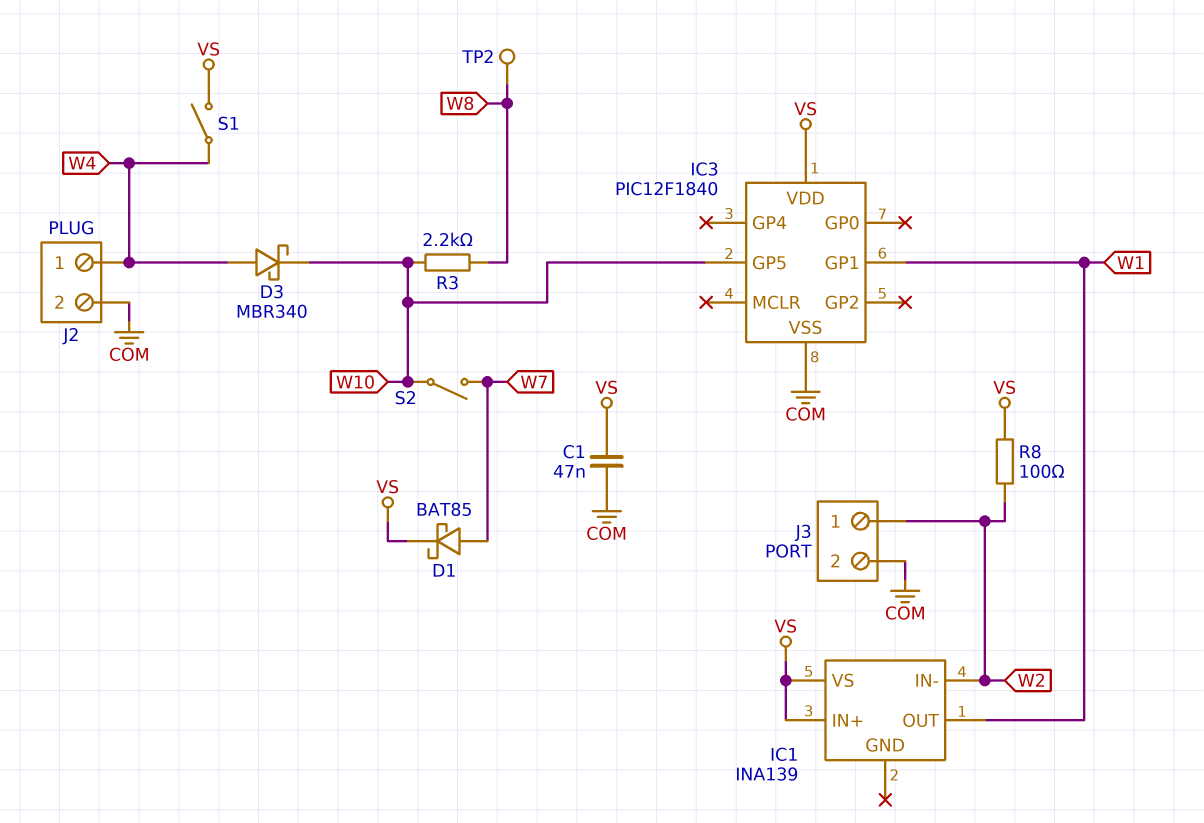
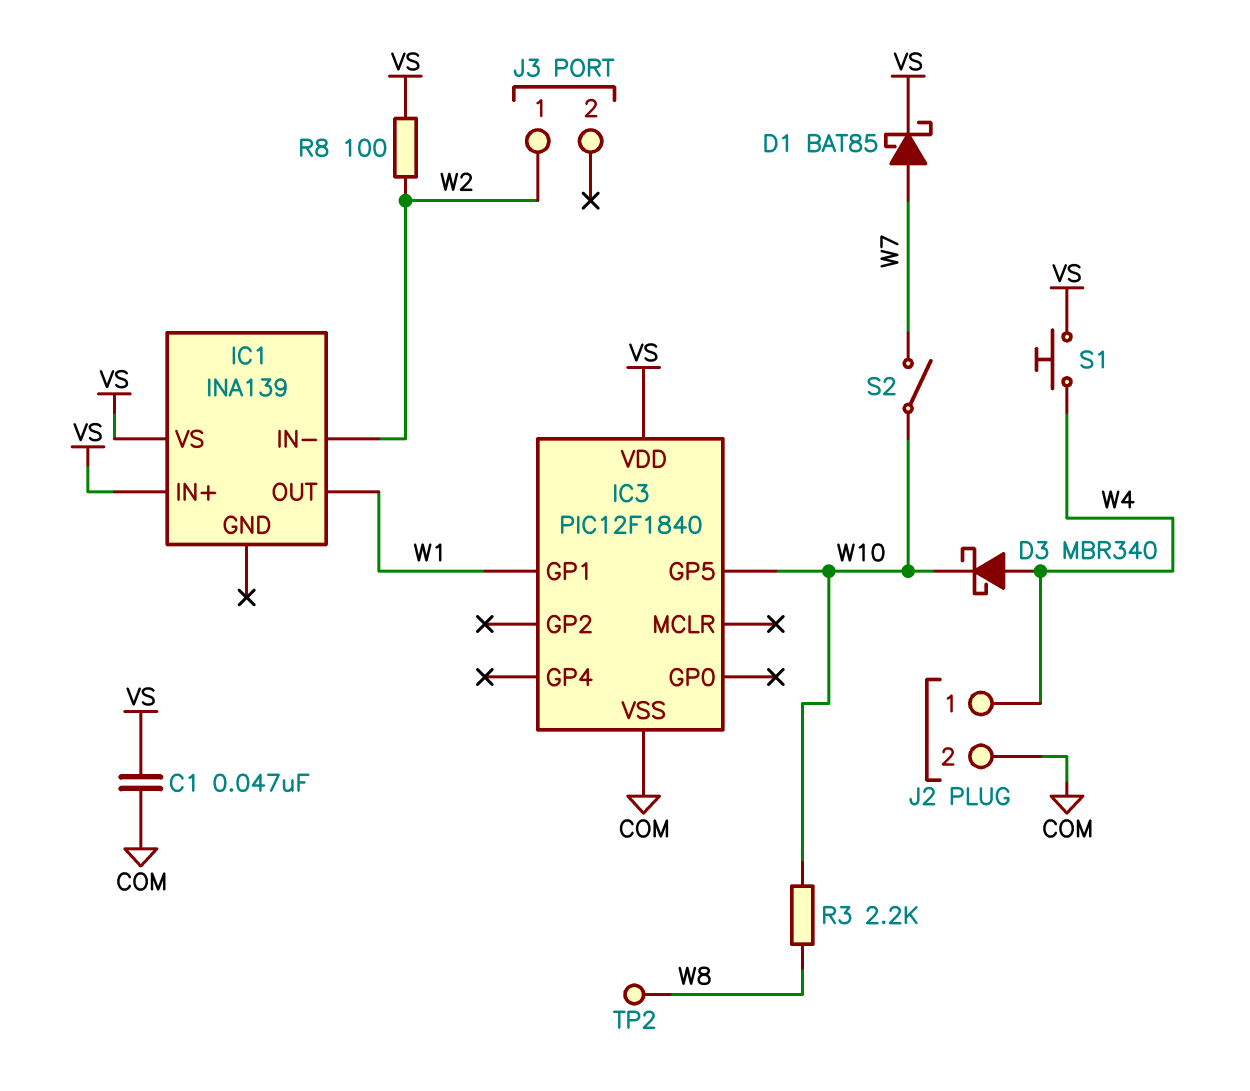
J3 pin 2: COM -> none
S1: switch (VS, W4) -> button (VS, W4)

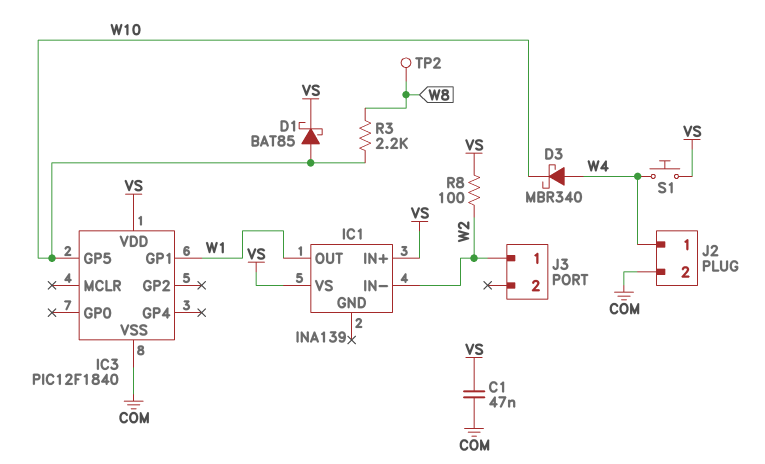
D1: schottky BAT85 (A W7, K VS) -> schottky BAT85 (A W10, K VS)
S2: switch (W7, W10) -> none

